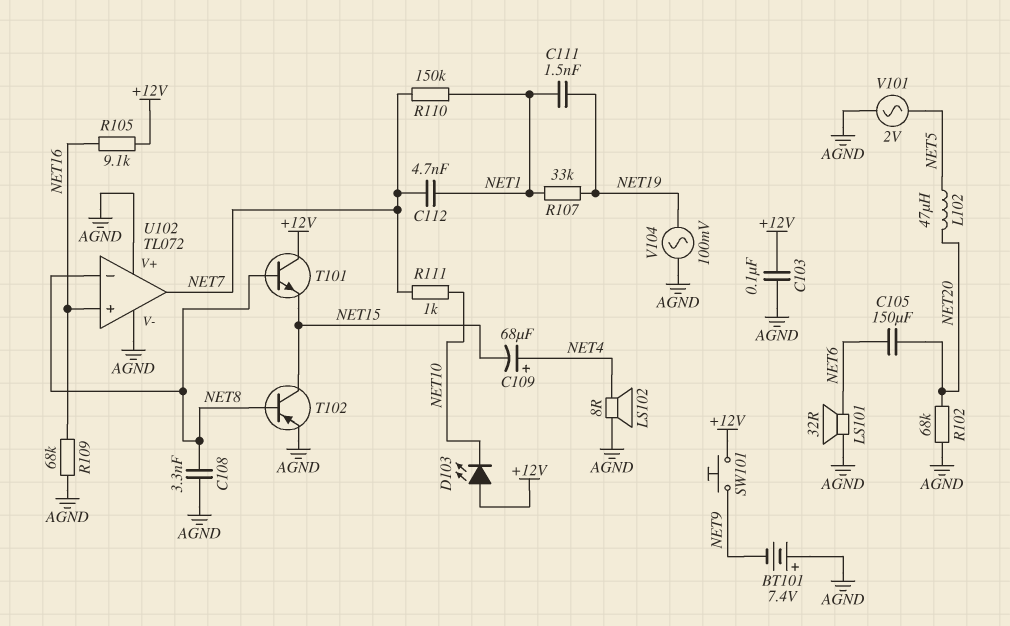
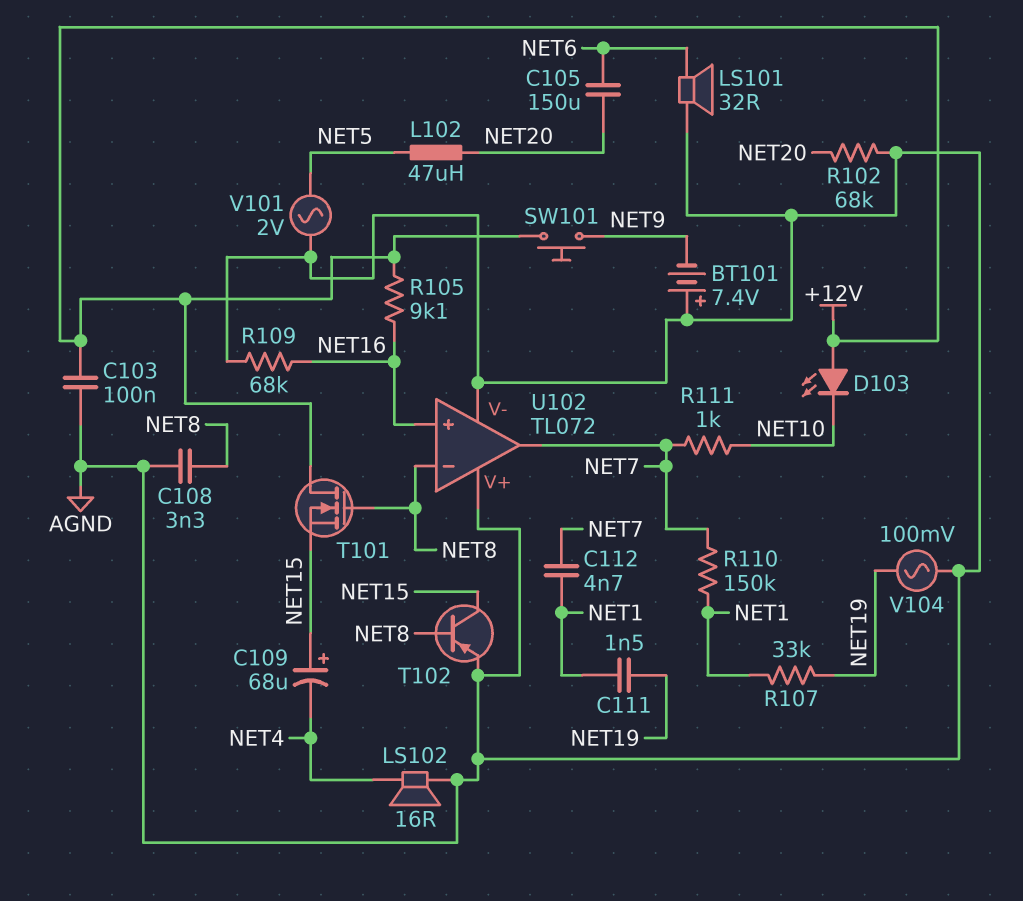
C109: 68uF (plus NET4, minus NET15) -> 68uF (plus NET15, minus NET4)
LS102: speaker 8R (AGND, NET4) -> speaker 16R (AGND, NET4)
T101: NPN (B NET8, C +12V, E NET15) -> NMOS (G NET8, D +12V, S NET15)

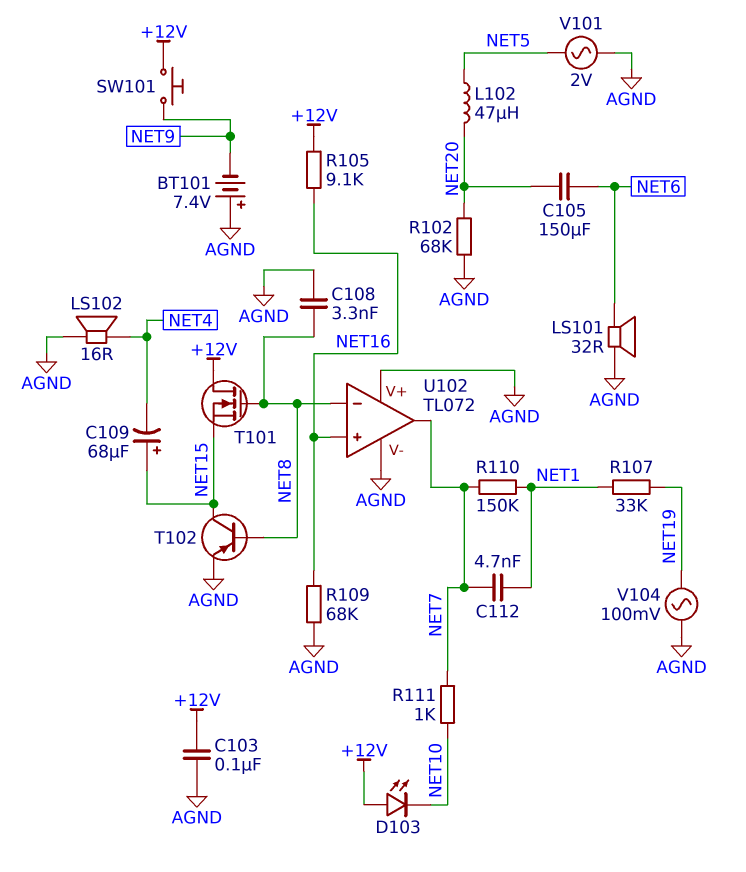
C111: 1.5nF (NET1, NET19) -> none

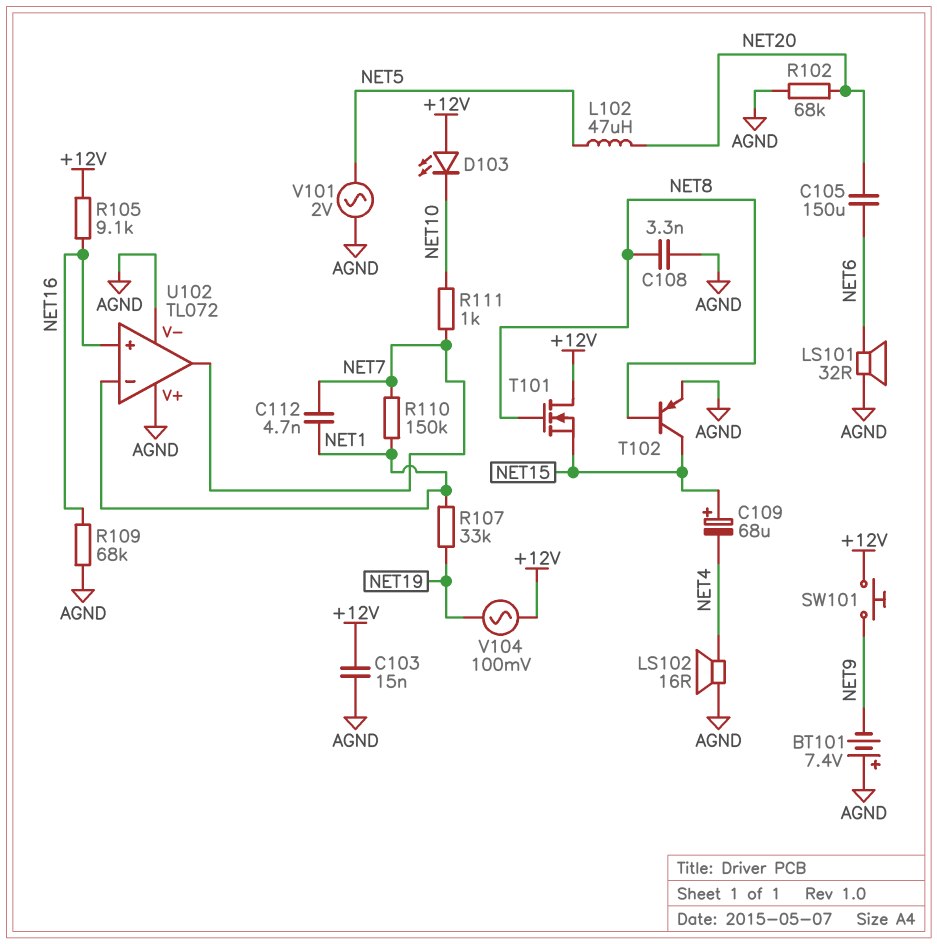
C103: 100nF (+12V, AGND) -> 15nF (+12V, AGND)
U102 pin in-: NET8 -> NET1
V104: AC 100mV (AGND, NET19) -> AC 100mV (+12V, NET19)

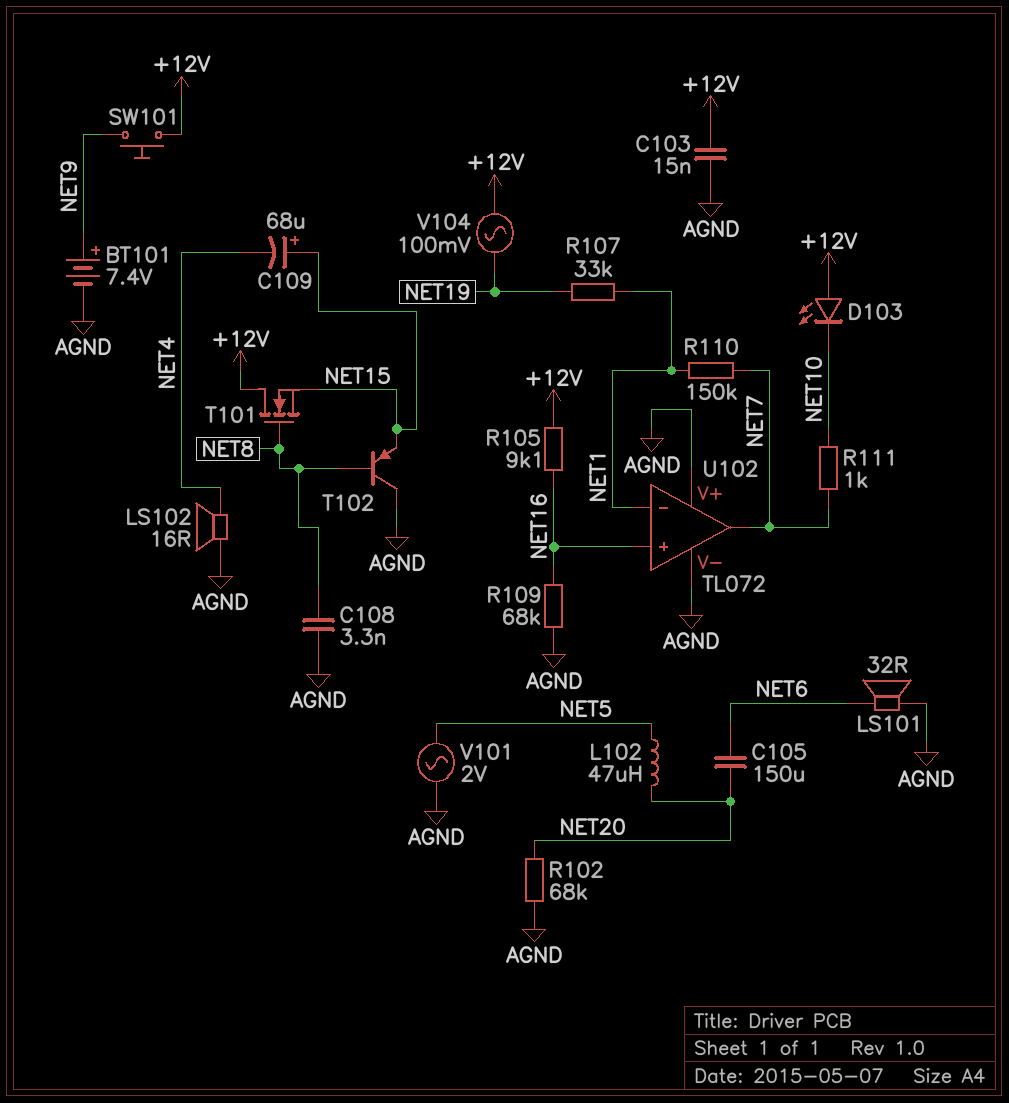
BT101: 7.4V (plus AGND, minus NET9) -> 7.4V (plus NET9, minus AGND)
C112: 4.7nF (NET1, NET7) -> none
T102: PNP (B NET8, C NET15, E AGND) -> PNP (B NET8, C AGND, E NET15)

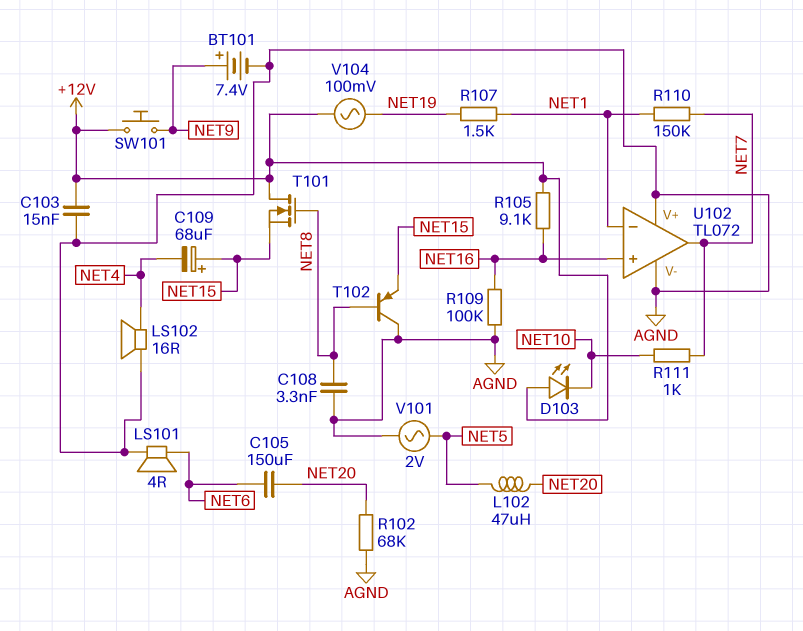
LS101: speaker 32R (AGND, NET6) -> speaker 4R (AGND, NET6)
R107: 33k (NET1, NET19) -> 1.5k (NET1, NET19)
R109: 68k (AGND, NET16) -> 100k (AGND, NET16)

